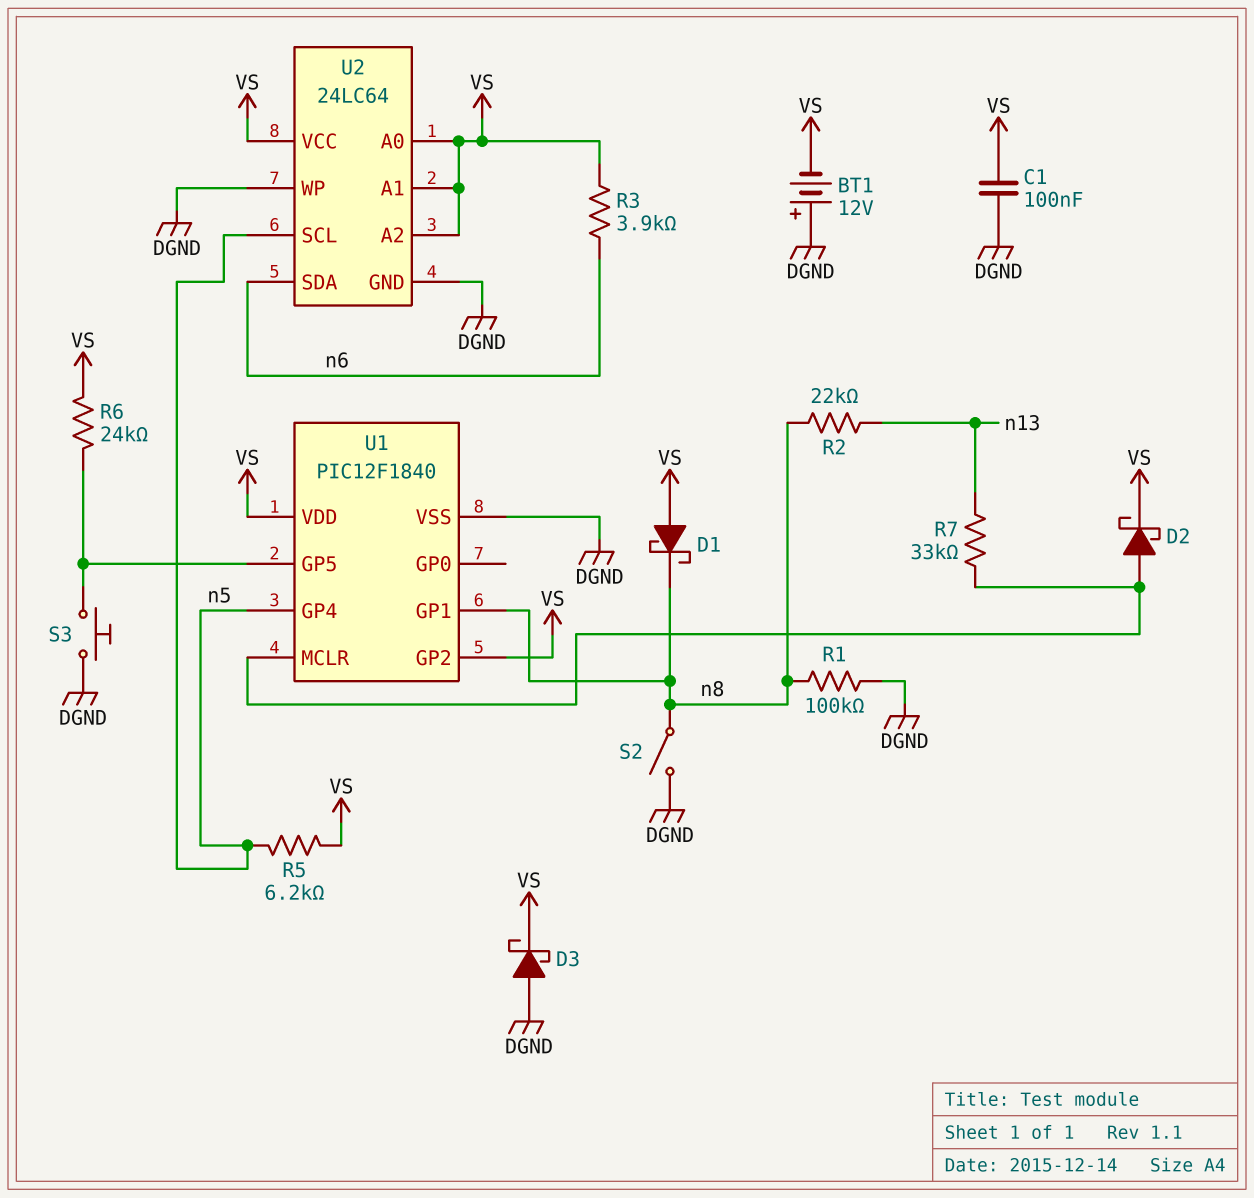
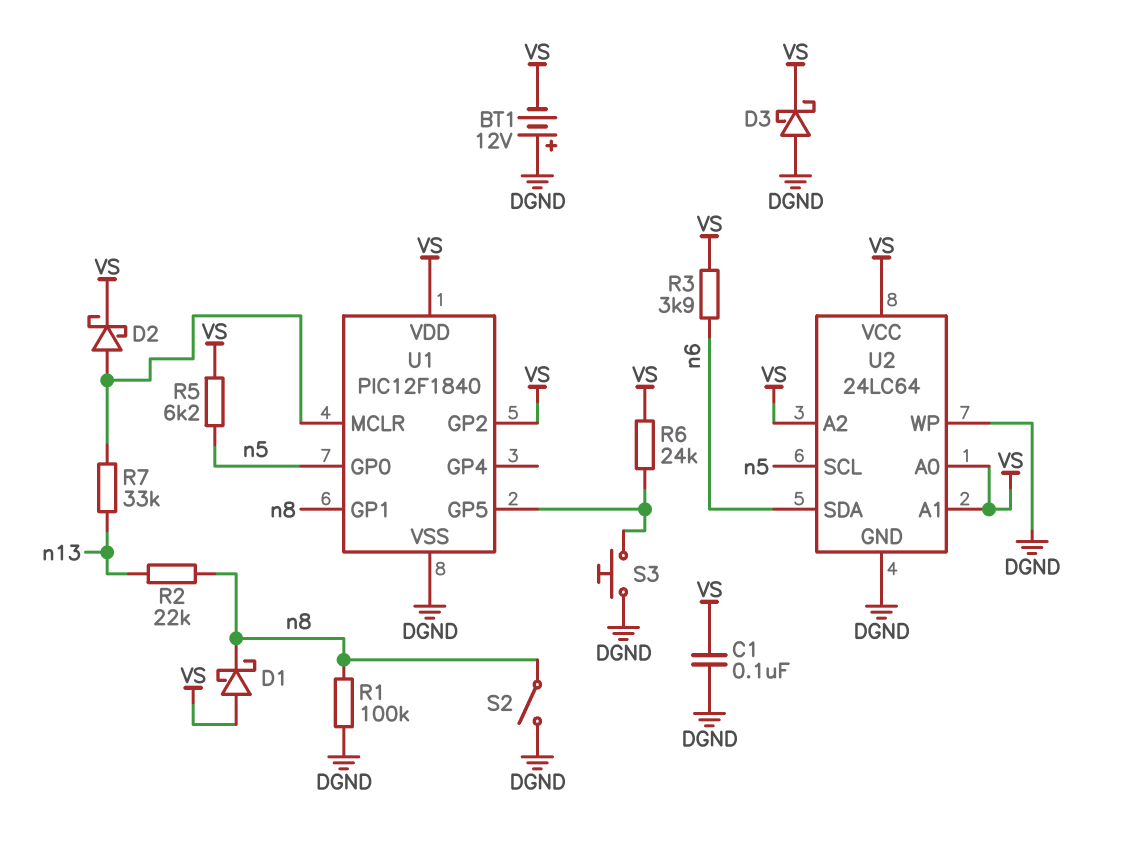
U1 pin GP0: none -> n5
U1 pin GP4: n5 -> none

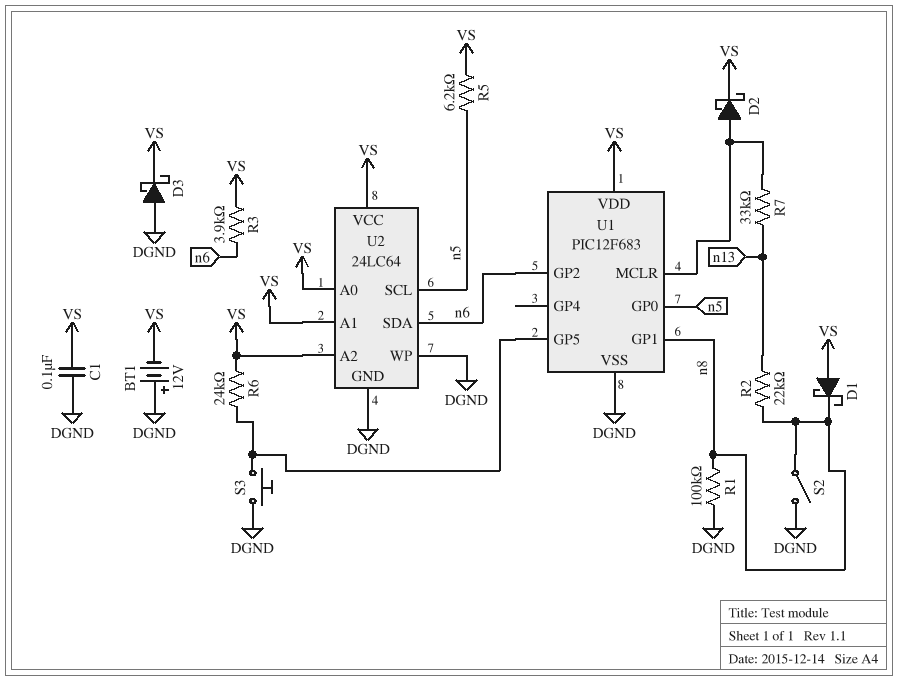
U1: PIC12F1840 -> PIC12F683
U1 pin GP2: VS -> n6

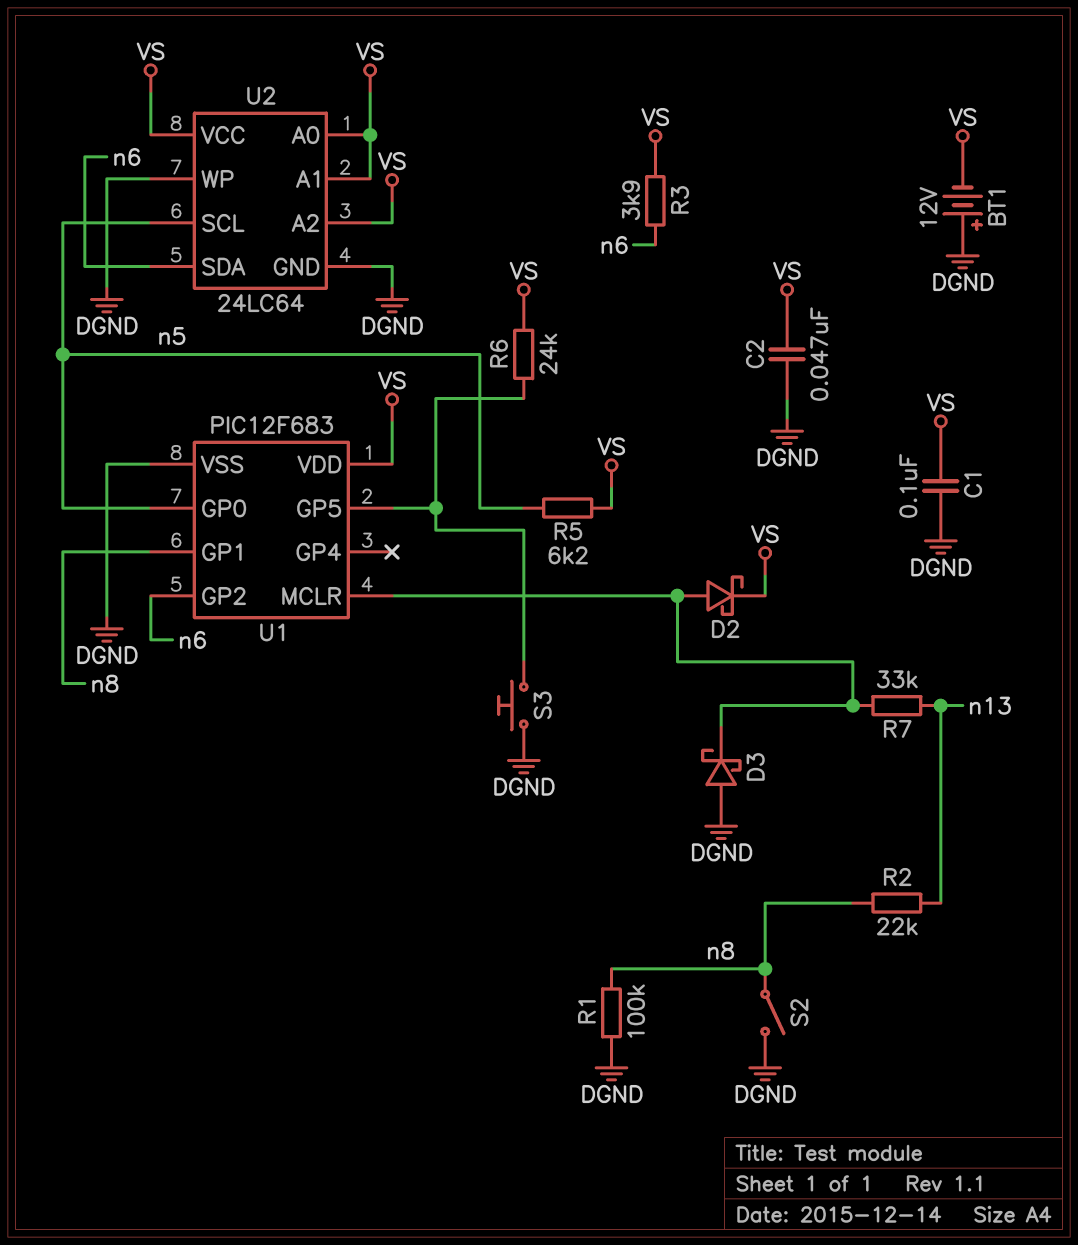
C2: none -> 47nF (DGND, VS)
D1: schottky (A VS, K n8) -> none
D3: schottky (A DGND, K VS) -> schottky (A DGND, K U1/MCLR)

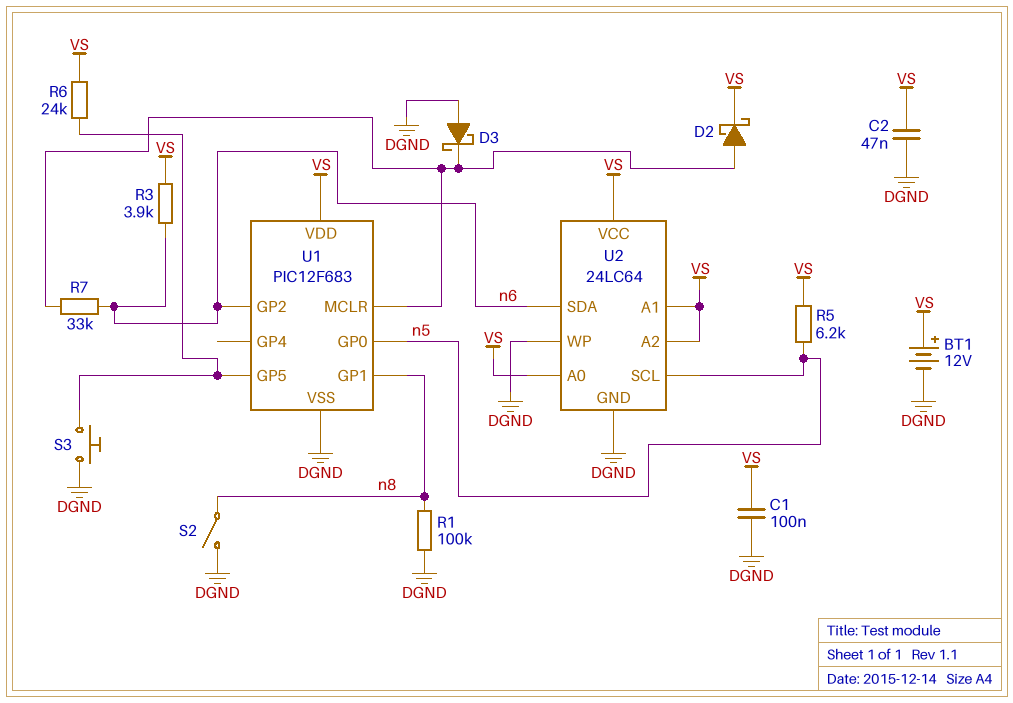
BT1: 12V (plus DGND, minus VS) -> 12V (plus VS, minus DGND)
R2: 22k (n8, n13) -> none
R7: 33k (U1/MCLR, n13) -> 33k (U1/MCLR, n6)

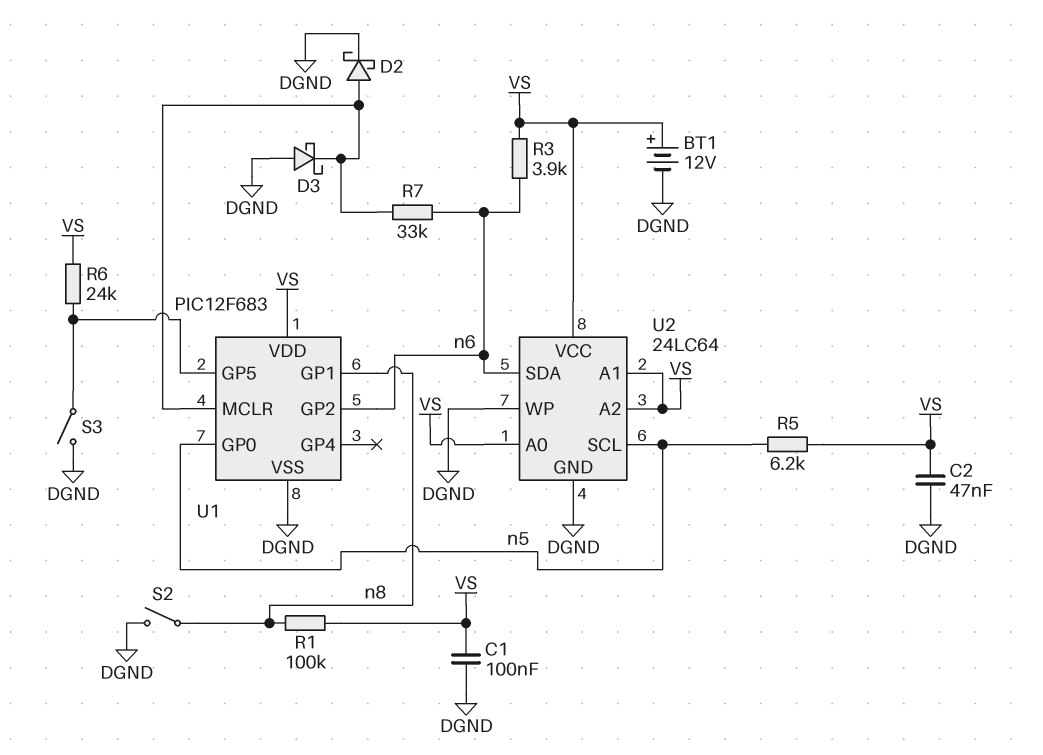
D2: schottky (A U1/MCLR, K VS) -> schottky (A U1/MCLR, K DGND)
R1: 100k (DGND, n8) -> 100k (VS, n8)
S3: button (DGND, U1/GP5) -> switch (DGND, U1/GP5)

